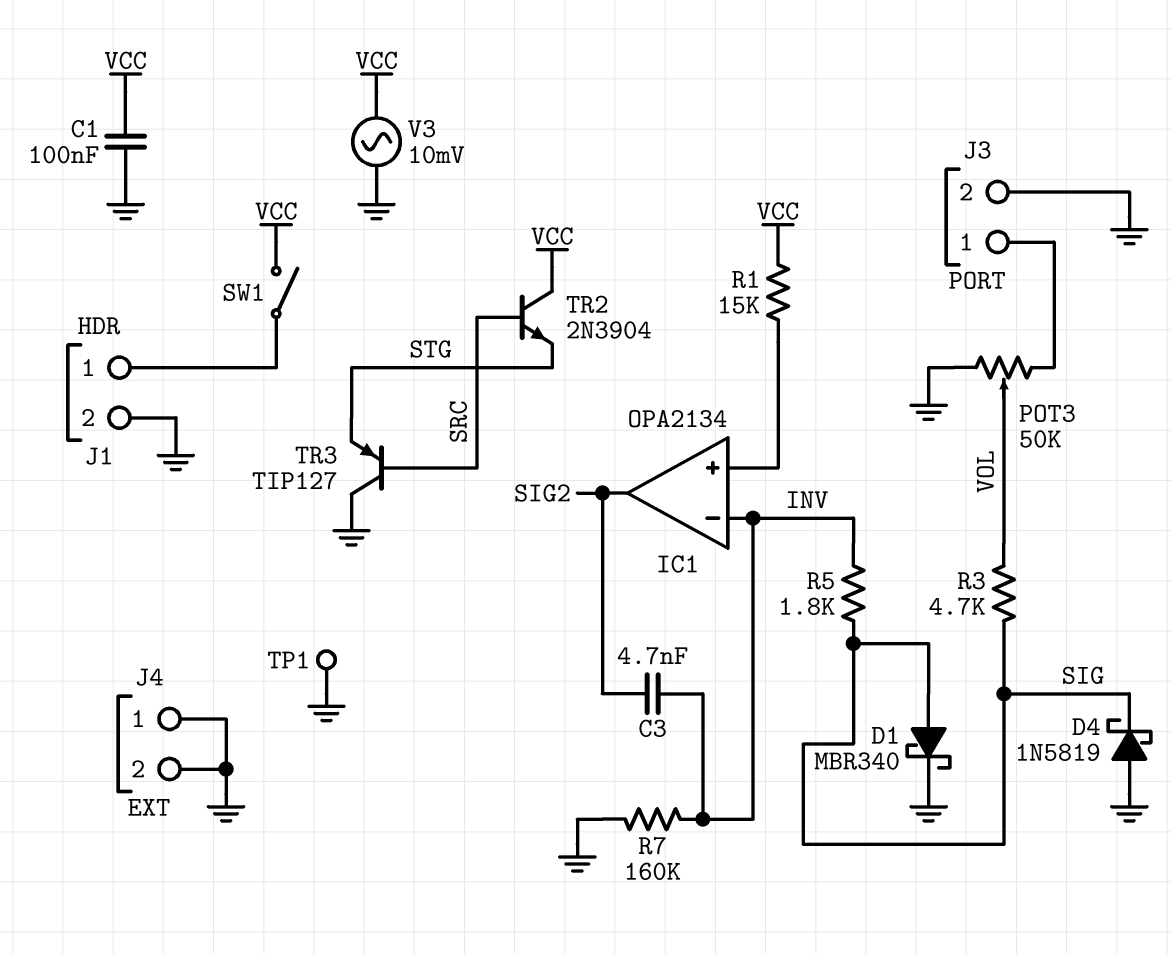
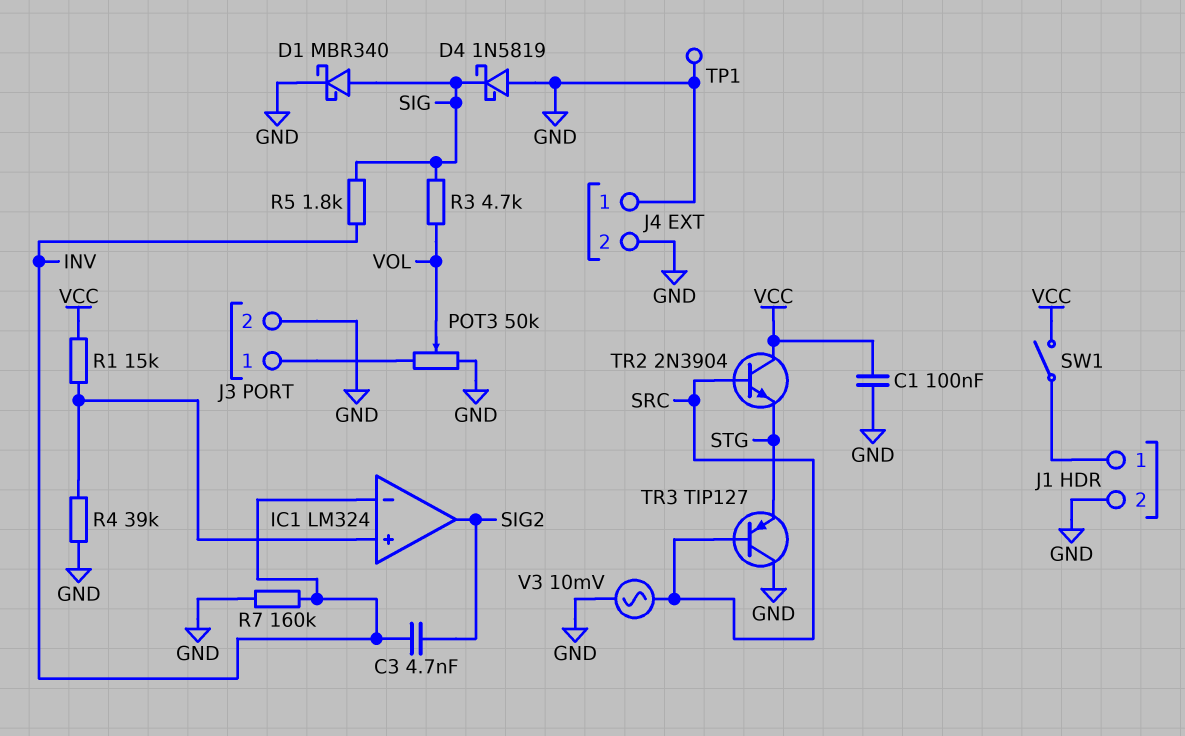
IC1: OPA2134 -> LM324
R4: none -> 39k (GND, IC1/in+)
V3: AC 10mV (GND, VCC) -> AC 10mV (GND, SRC)

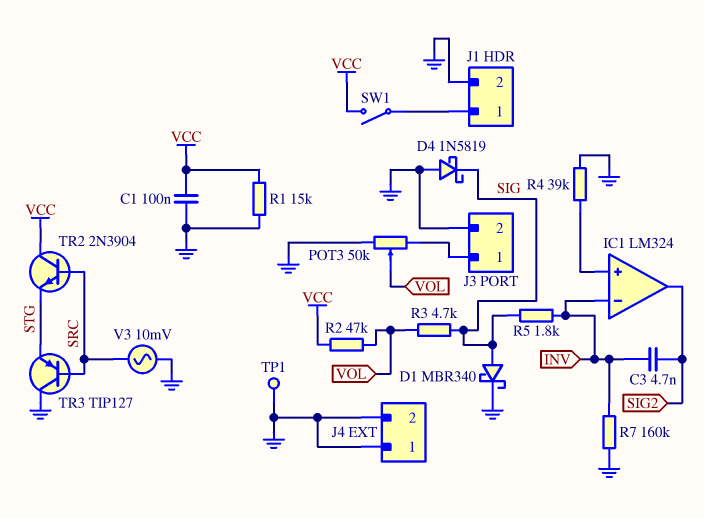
R1: 15k (IC1/in+, VCC) -> 15k (GND, VCC)
R2: none -> 47k (VCC, VOL)

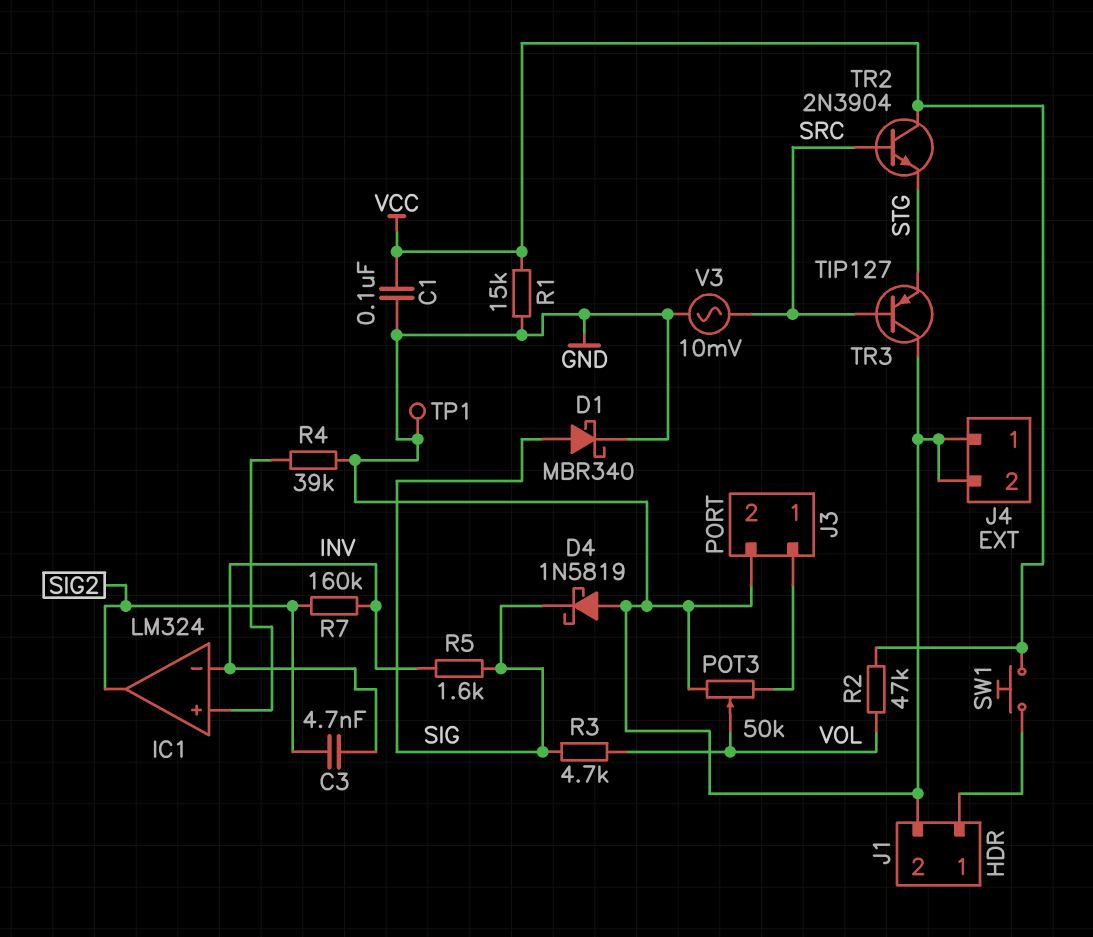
R5: 1.8k (INV, SIG) -> 1.6k (INV, SIG)
R7: 160k (GND, INV) -> 160k (INV, SIG2)
SW1: switch (J1/1, VCC) -> button (J1/1, VCC)

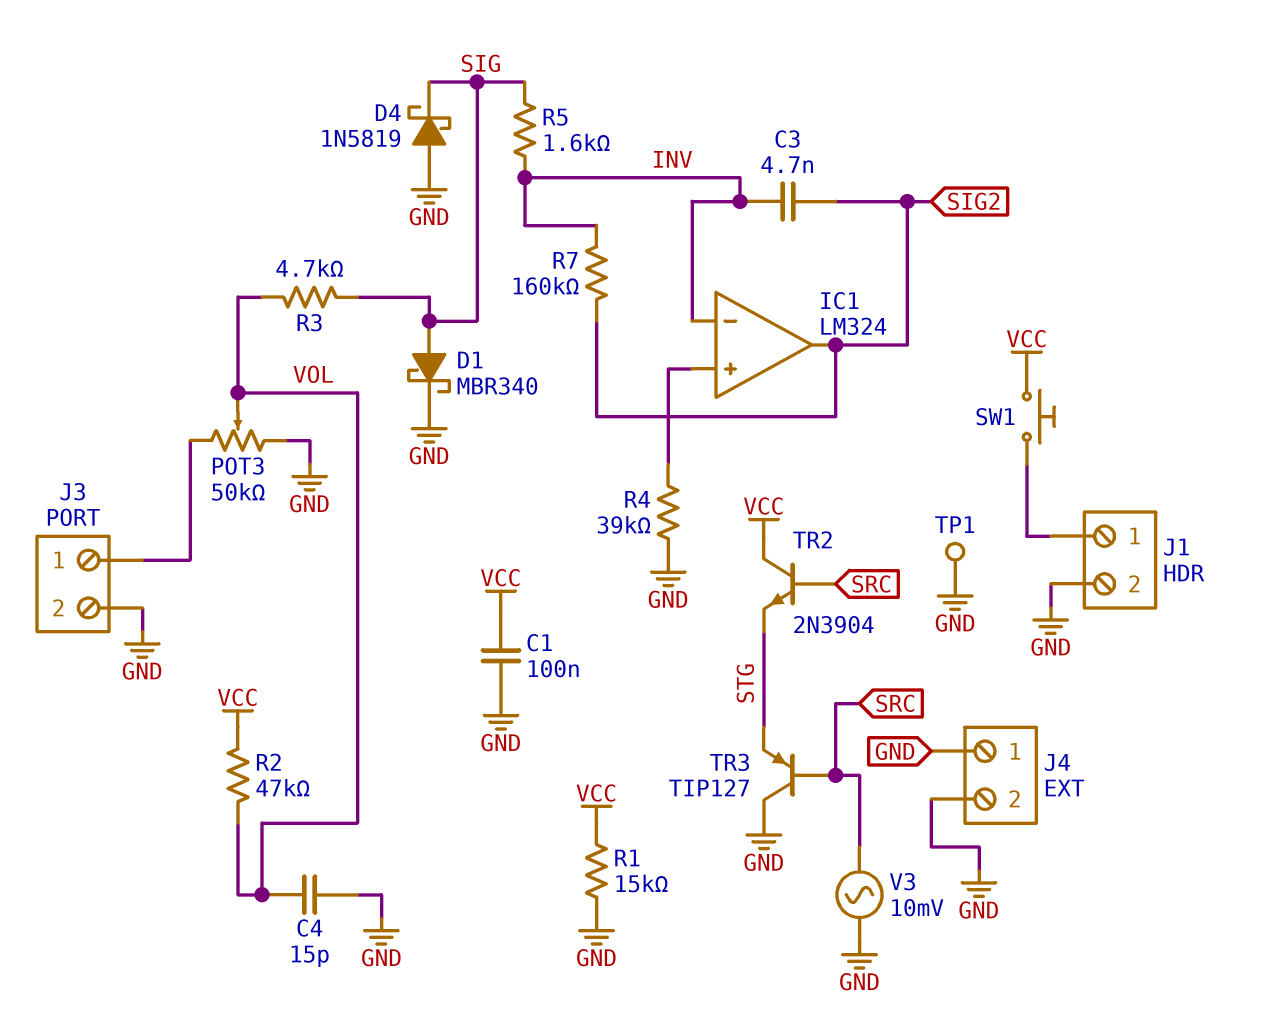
C4: none -> 15pF (GND, VOL)

